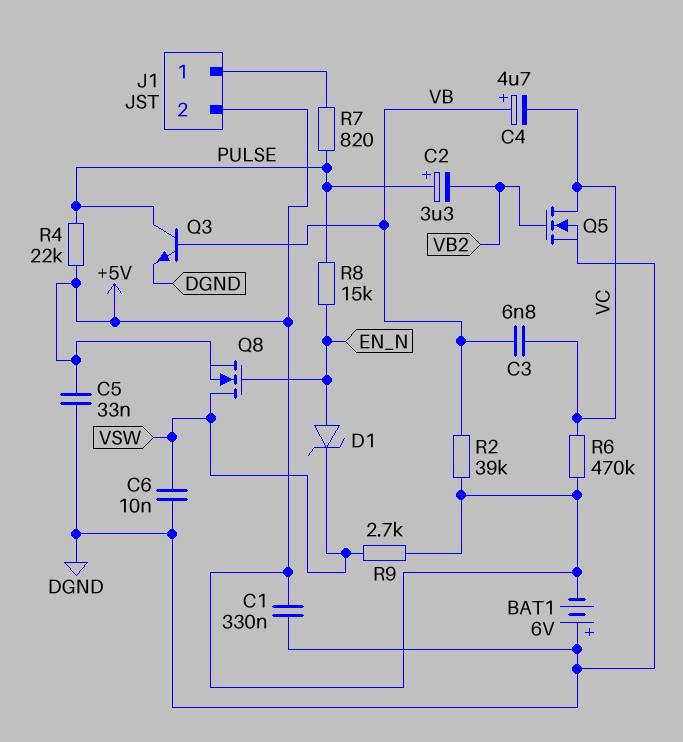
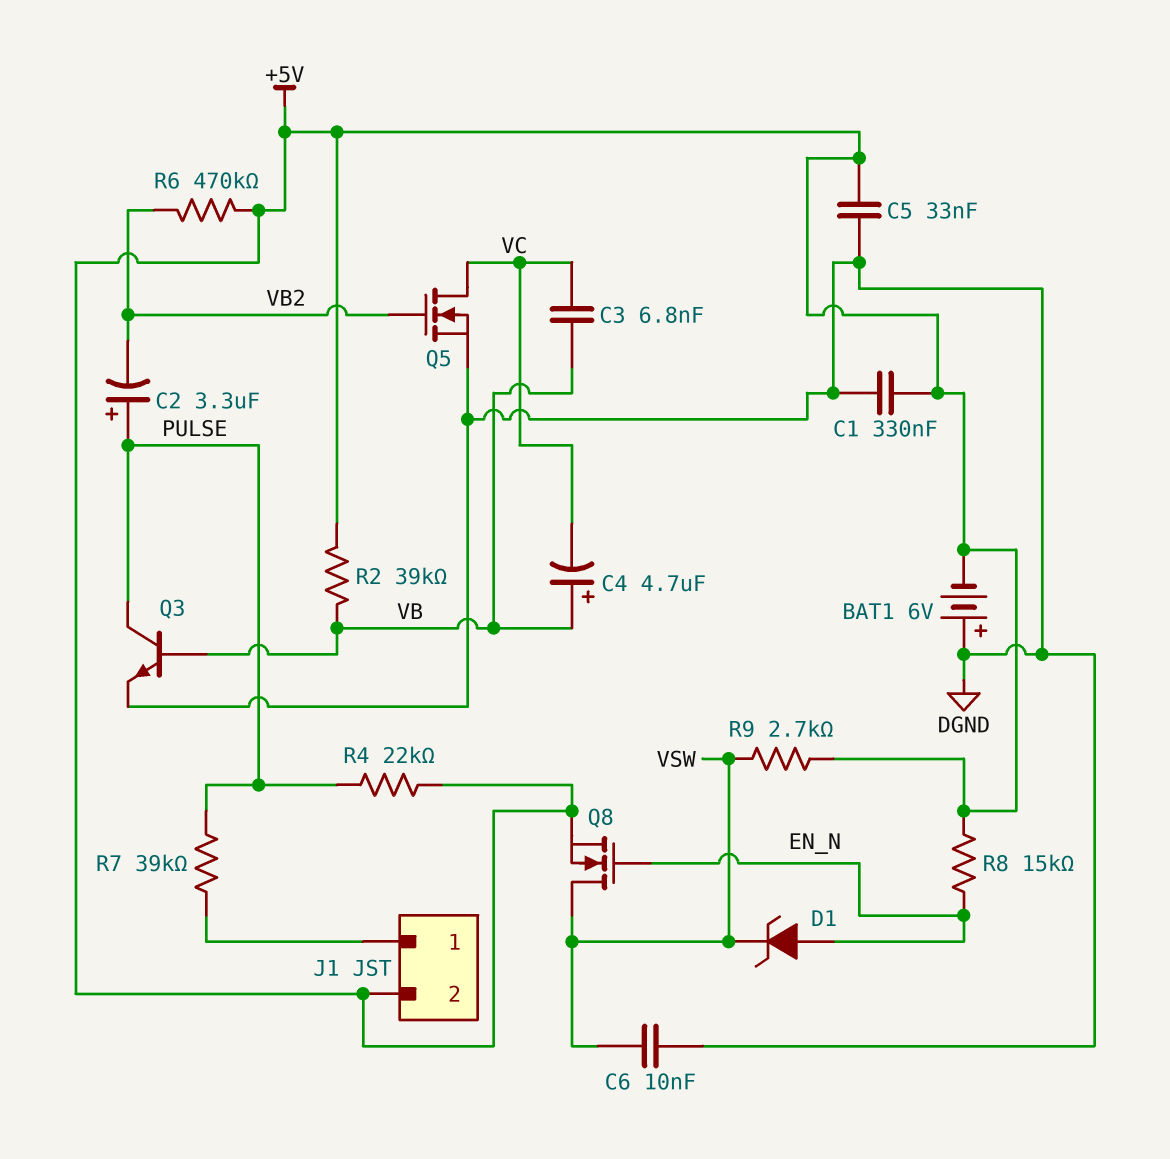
R6: 470k (+5V, VC) -> 470k (+5V, VB2)
R7: 820 (J1/1, PULSE) -> 39k (J1/1, PULSE)
R8: 15k (EN_N, PULSE) -> 15k (+5V, EN_N)

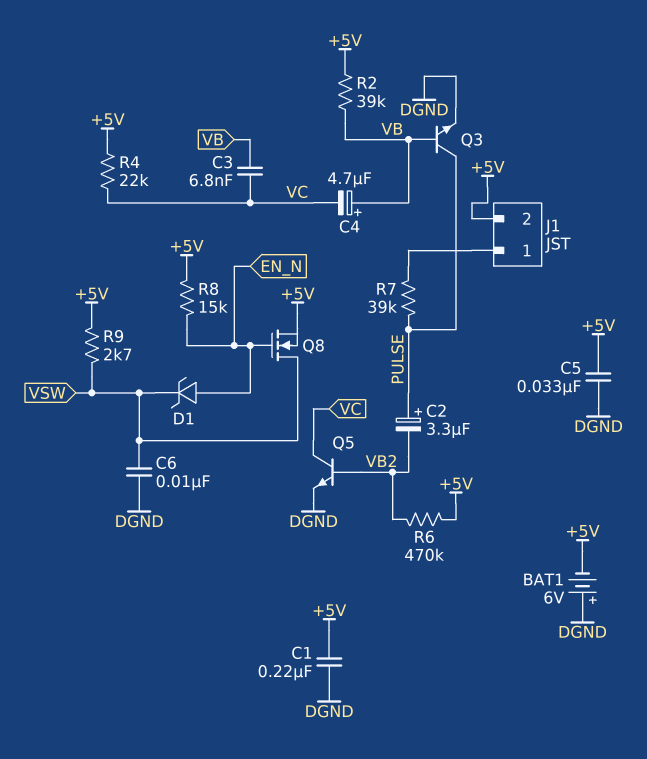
C1: 330nF (+5V, DGND) -> 220nF (+5V, DGND)
Q5: NMOS (G VB2, D VC, S DGND) -> NPN (B VB2, C VC, E DGND)
R4: 22k (+5V, PULSE) -> 22k (+5V, VC)

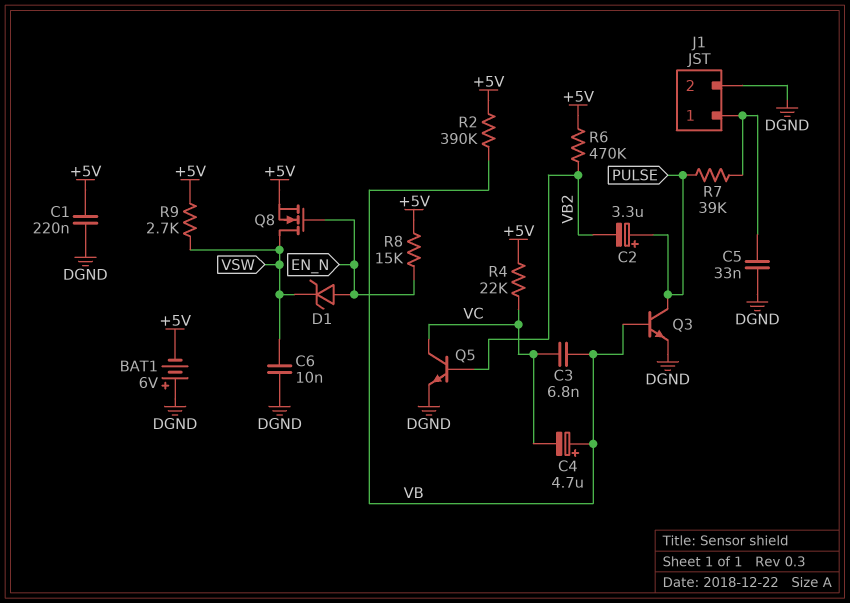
C5: 33nF (+5V, DGND) -> 33nF (DGND, J1/1)
J1 pin 2: +5V -> DGND
R2: 39k (+5V, VB) -> 390k (+5V, VB)

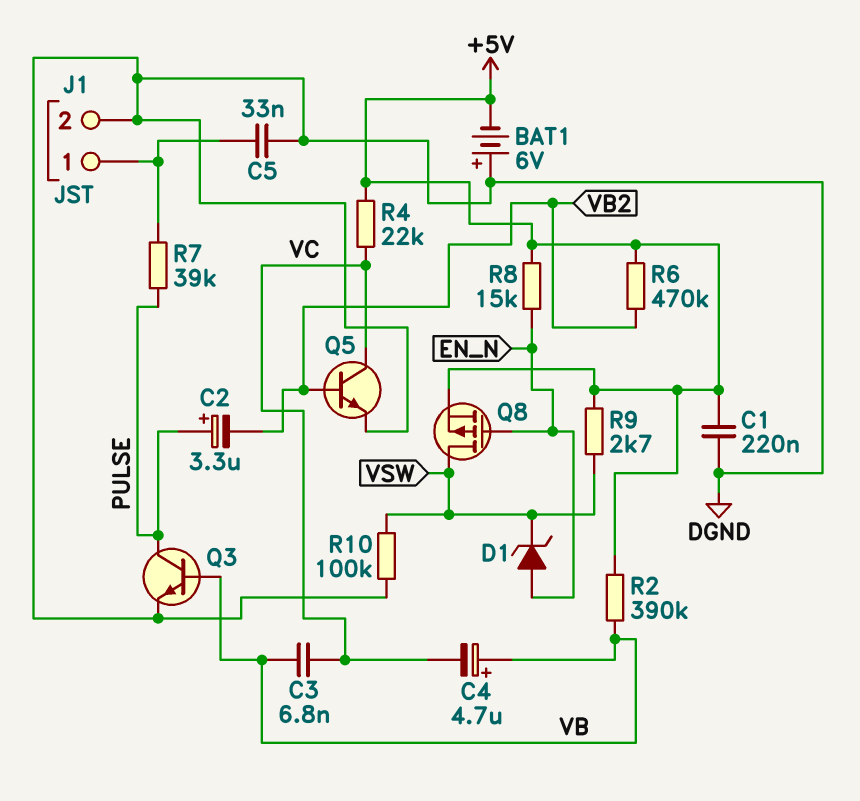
C6: 10nF (DGND, VSW) -> none
Q8: NMOS (G EN_N, D VSW, S +5V) -> PMOS (G EN_N, D VSW, S +5V)
R10: none -> 100k (DGND, VSW)

